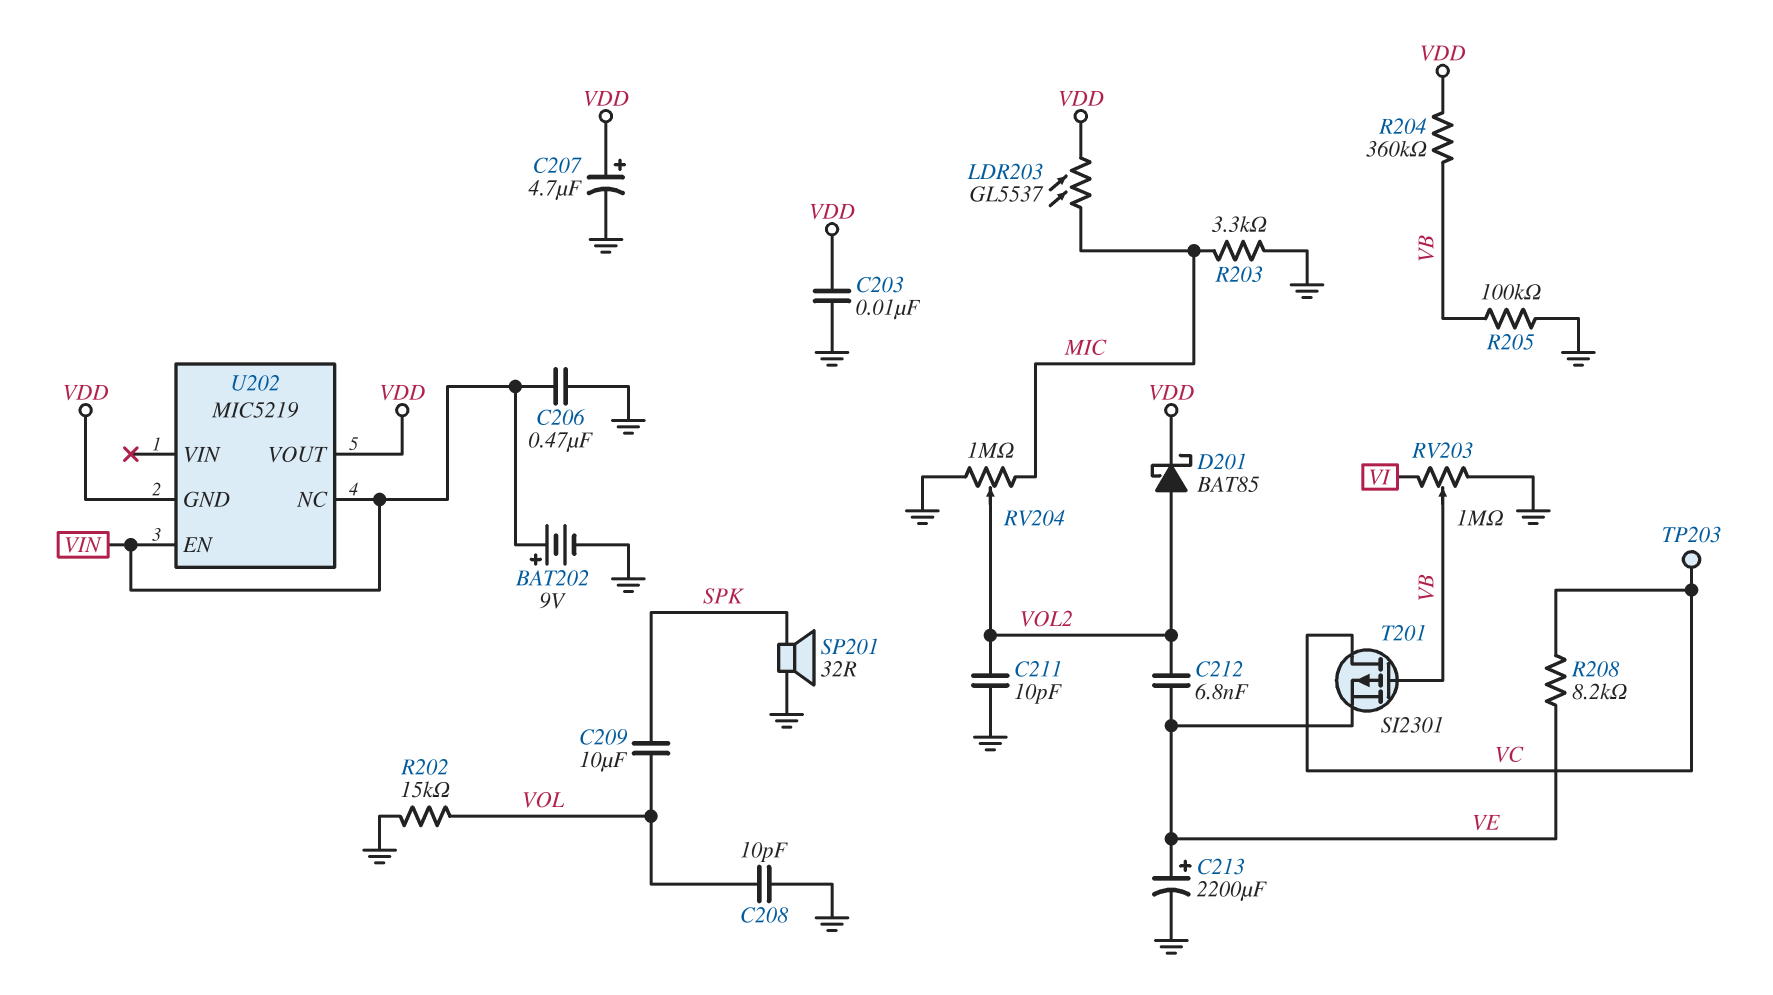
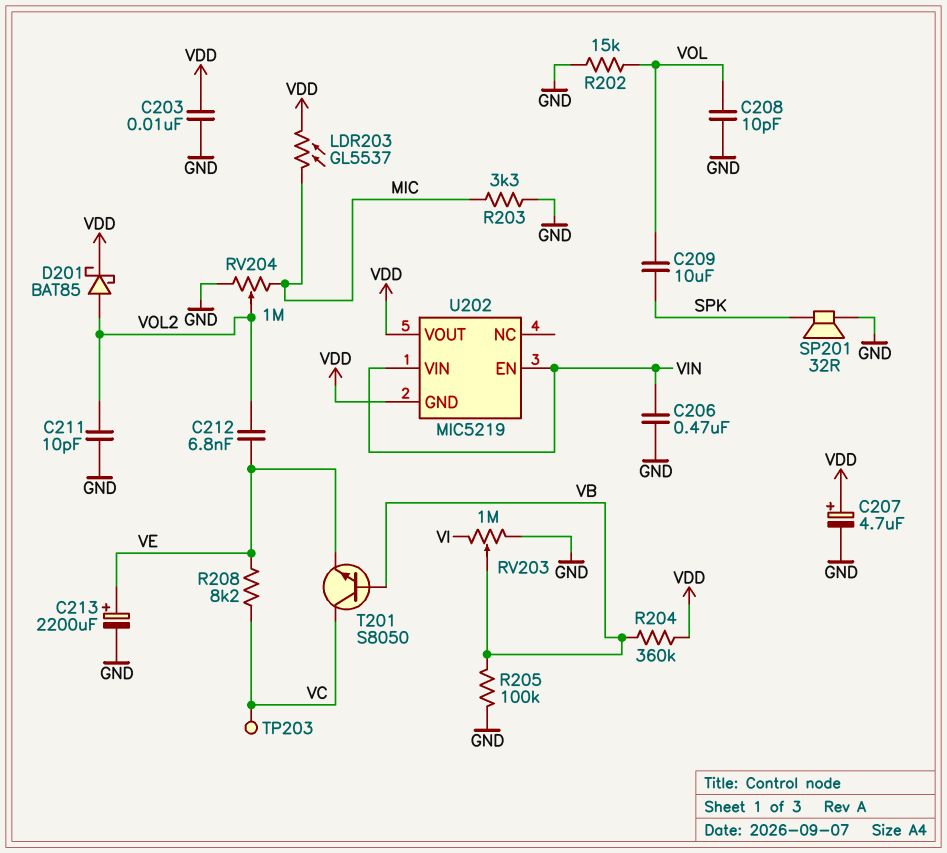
BAT202: 9V (plus VIN, minus GND) -> none
T201: PMOS SI2301 (G VB, D VC, S VE) -> NPN S8050 (B VB, C VC, E VE)
U202 pin NC: VIN -> none
U202 pin VIN: none -> VIN

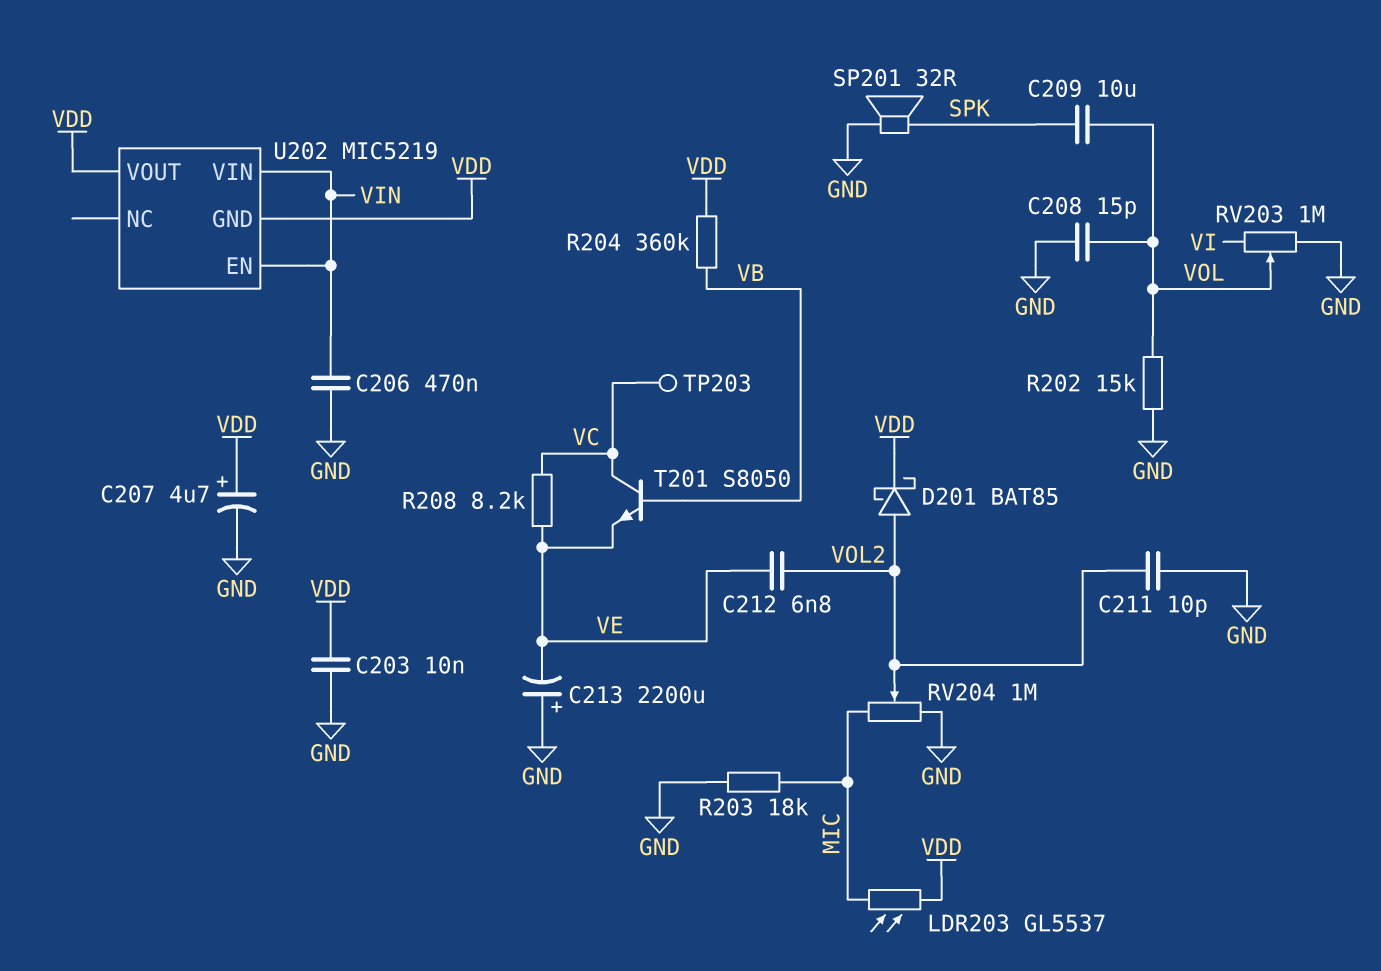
C208: 10pF (GND, VOL) -> 15pF (GND, VOL)
C213: 2200uF (plus VE, minus GND) -> 2200uF (plus GND, minus VE)
R203: 3.3k (GND, MIC) -> 18k (GND, MIC)
R205: 100k (GND, VB) -> none
RV203: 1M (GND, VI, wiper VB) -> 1M (GND, VI, wiper VOL)

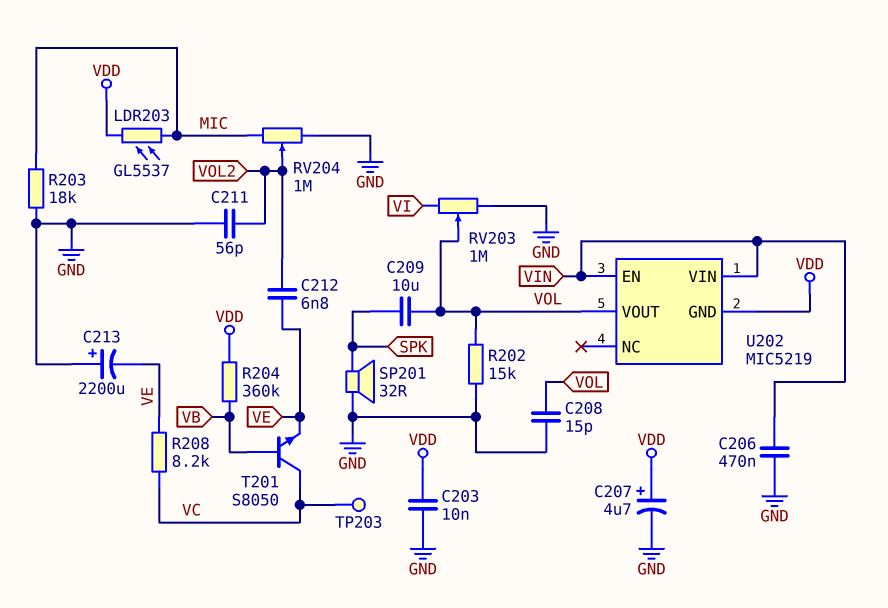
C211: 10pF (GND, VOL2) -> 56pF (GND, VOL2)
D201: schottky BAT85 (A VOL2, K VDD) -> none
U202 pin VOUT: VDD -> VOL

